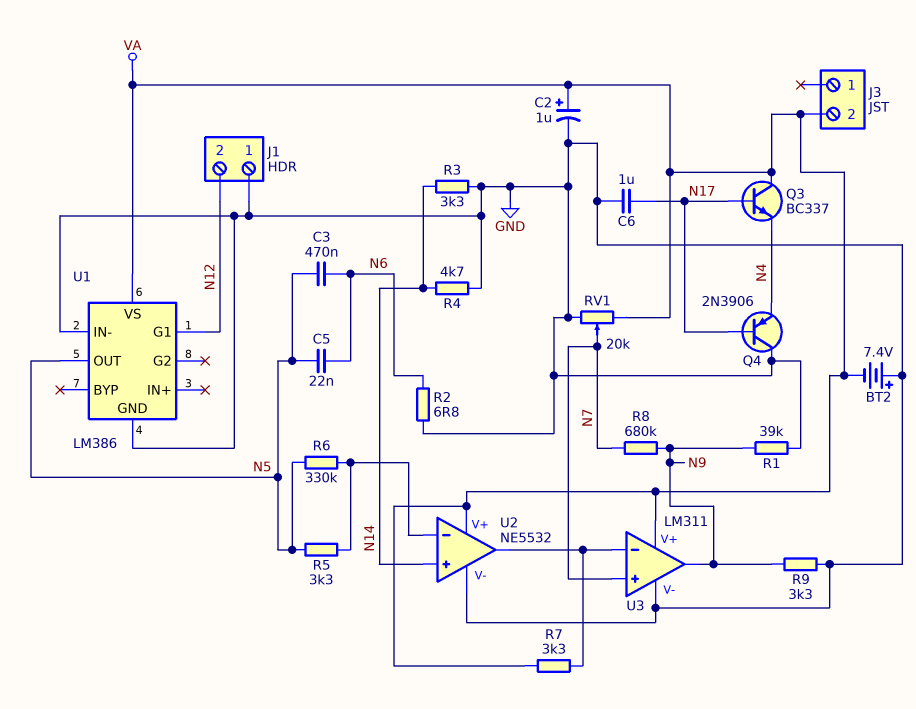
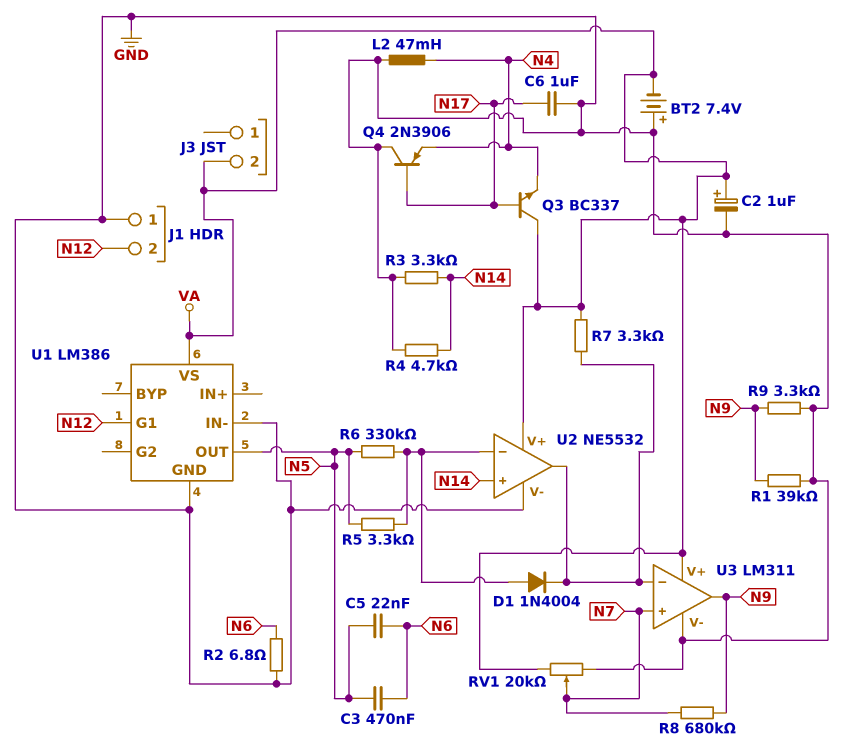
D1: none -> diode 1N4004 (A U2/in-, K U2/out)
L2: none -> 47mH (GND, N4)

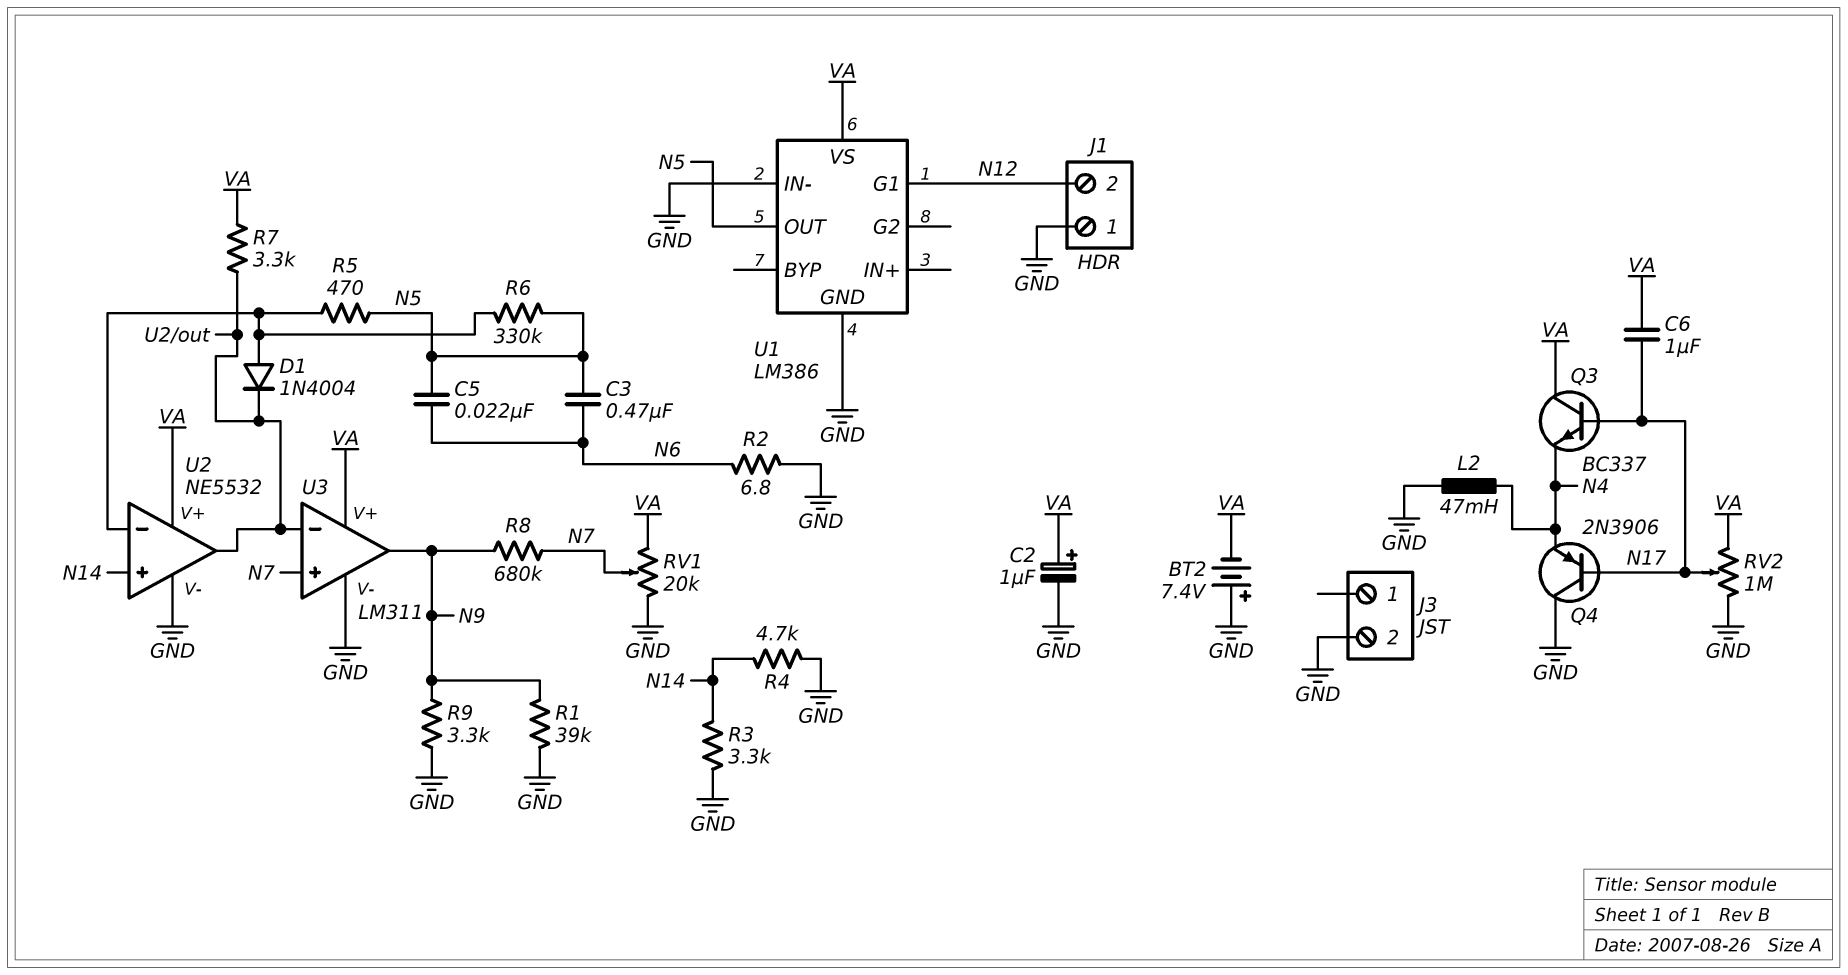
C6: 1uF (GND, N17) -> 1uF (N17, VA)
J3 pin 2: VA -> GND
R5: 3.3k (N5, U2/in-) -> 470 (N5, U2/in-)
RV2: none -> 1M (GND, VA, wiper N17)

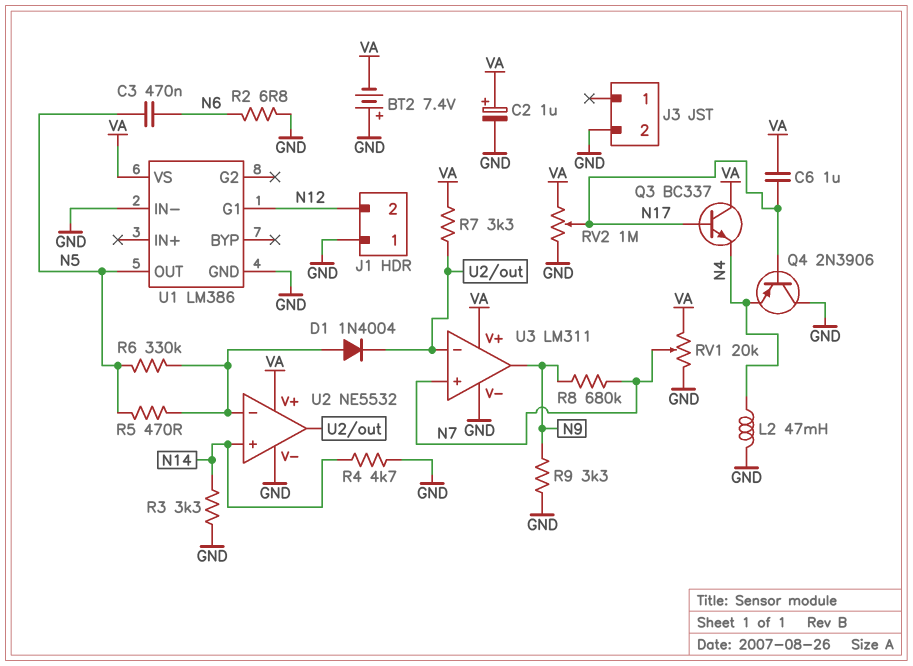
C5: 22nF (N5, N6) -> none
R1: 39k (GND, N9) -> none

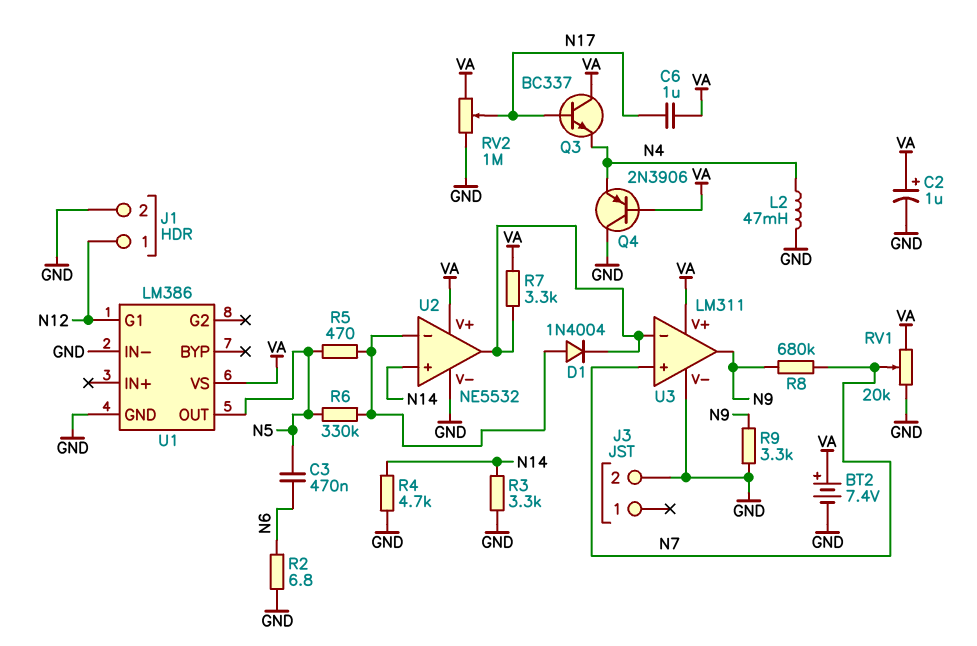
BT2: 7.4V (plus GND, minus VA) -> 7.4V (plus VA, minus GND)
J1 pin 1: GND -> N12
J1 pin 2: N12 -> GND
Q4: PNP 2N3906 (B N17, C GND, E N4) -> PNP 2N3906 (B VA, C GND, E N4)

